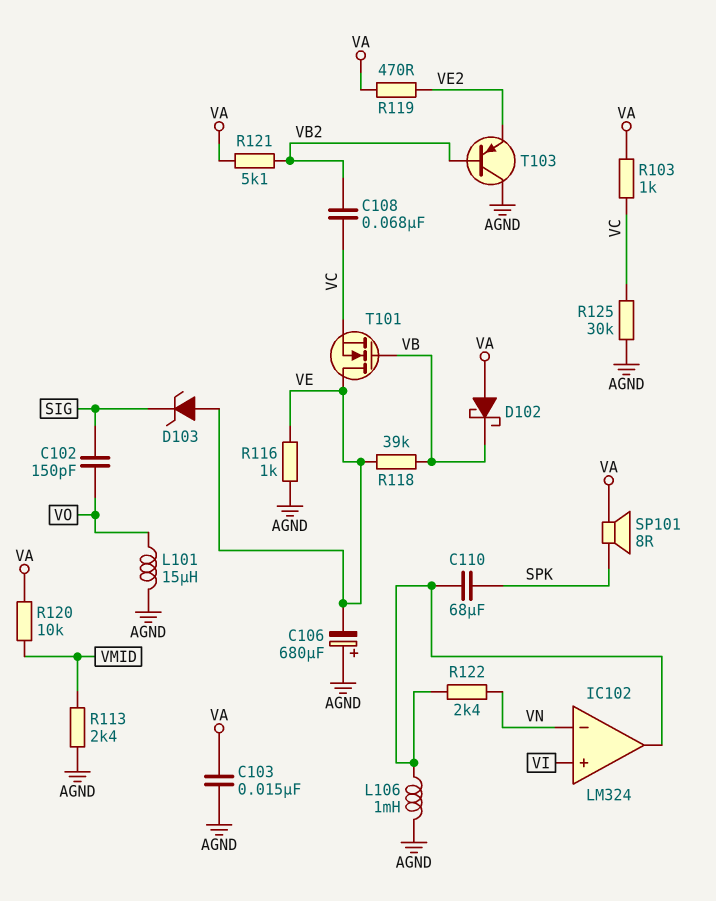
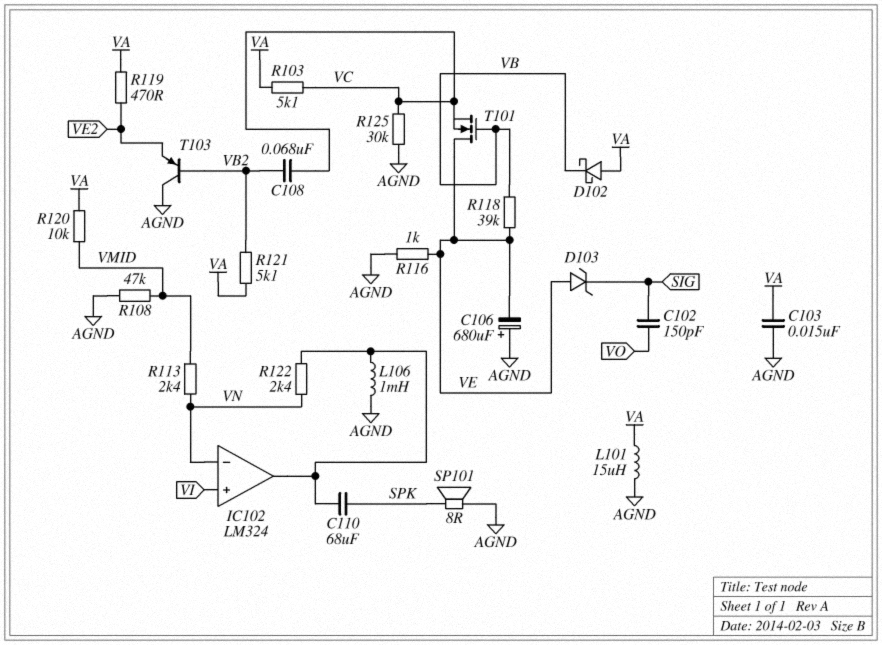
L101: 15uH (AGND, VO) -> 15uH (AGND, VA)
R103: 1k (VA, VC) -> 5.1k (VA, VC)
R108: none -> 47k (AGND, VMID)
R113: 2.4k (AGND, VMID) -> 2.4k (VMID, VN)
SP101: speaker 8R (SPK, VA) -> speaker 8R (AGND, SPK)

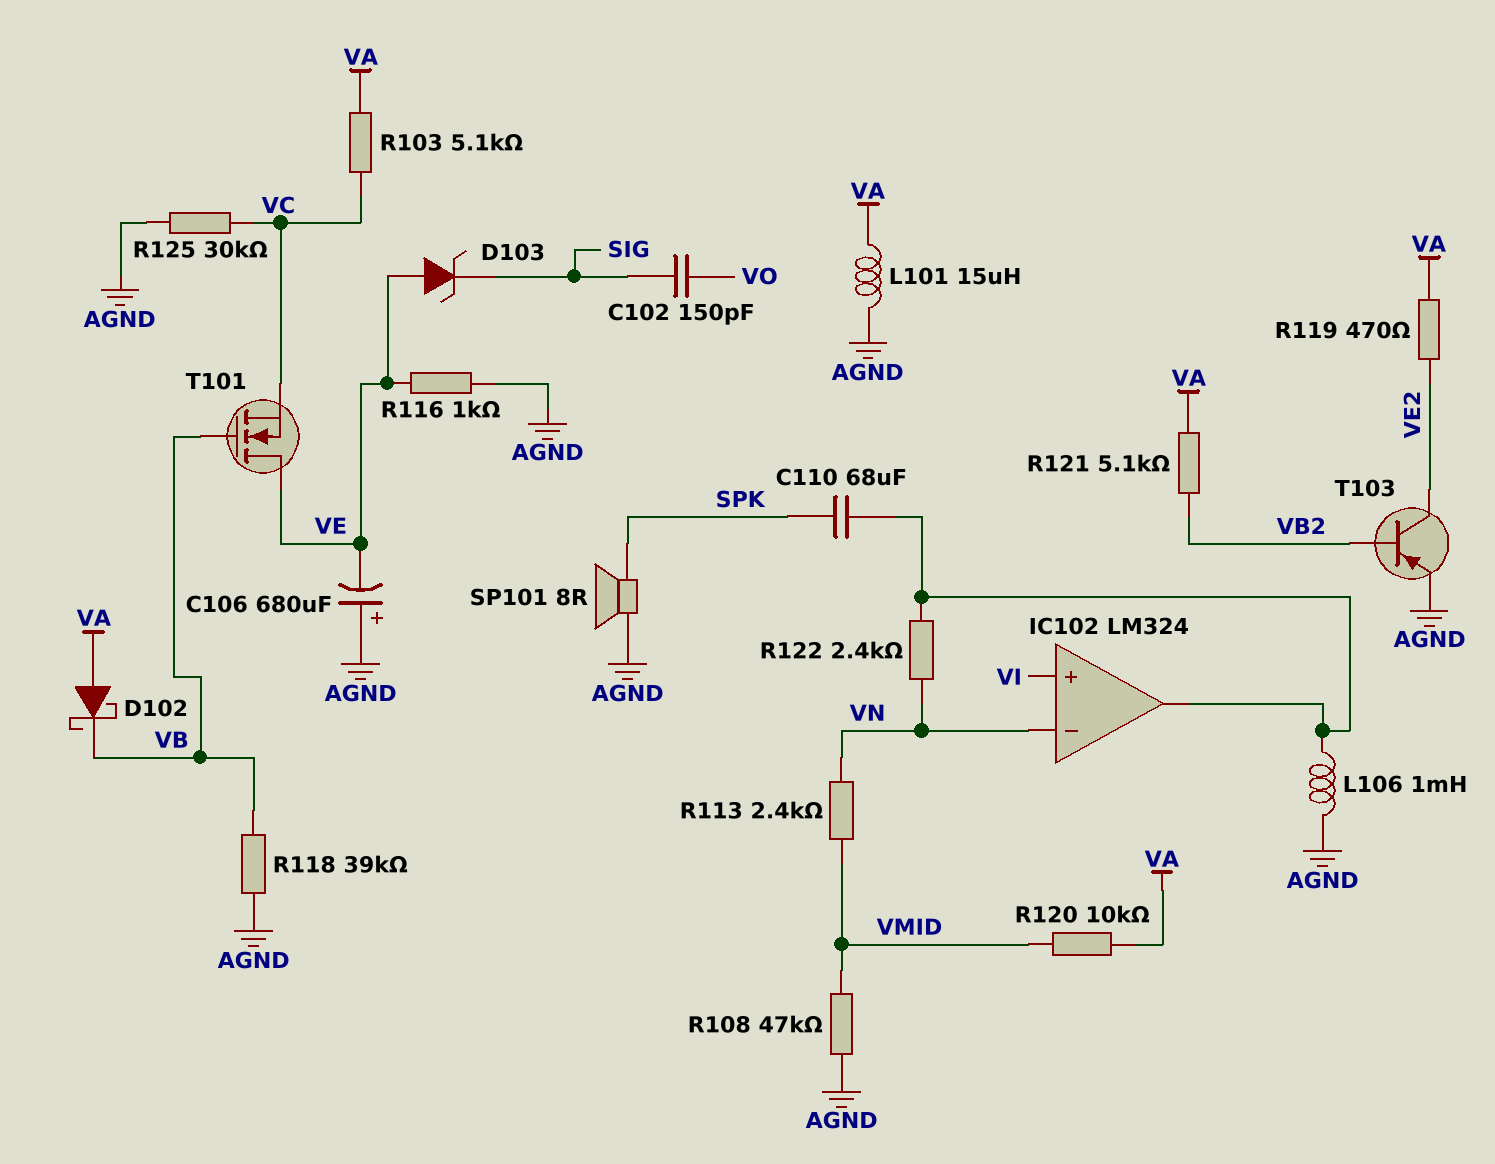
C103: 15nF (AGND, VA) -> none
C108: 68nF (VB2, VC) -> none
R118: 39k (VB, VE) -> 39k (AGND, VB)
T103: PNP (B VB2, C AGND, E VE2) -> PNP (B VB2, C VE2, E AGND)

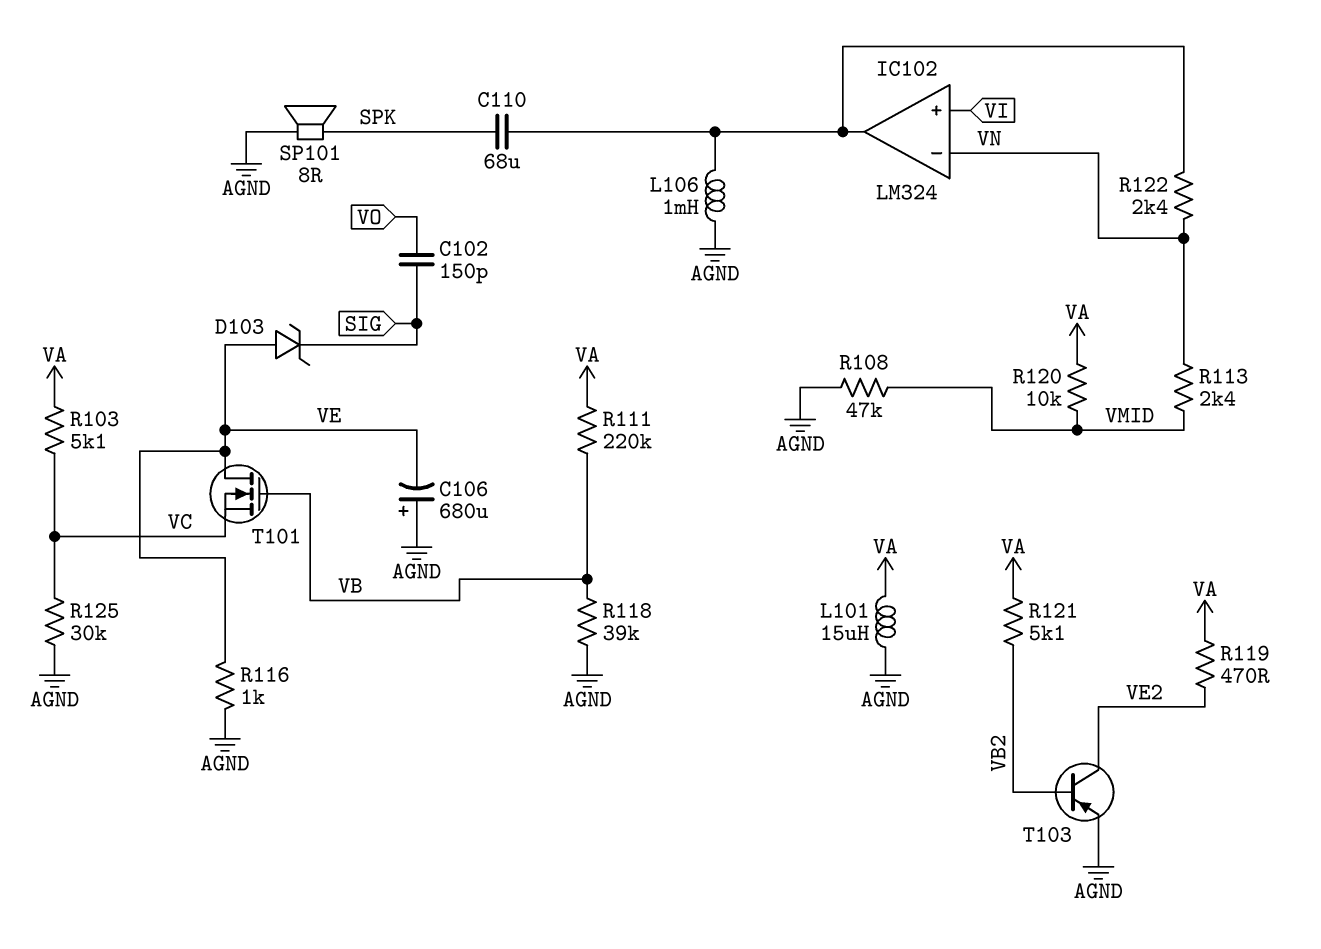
D102: schottky (A VA, K VB) -> none
R111: none -> 220k (VA, VB)

